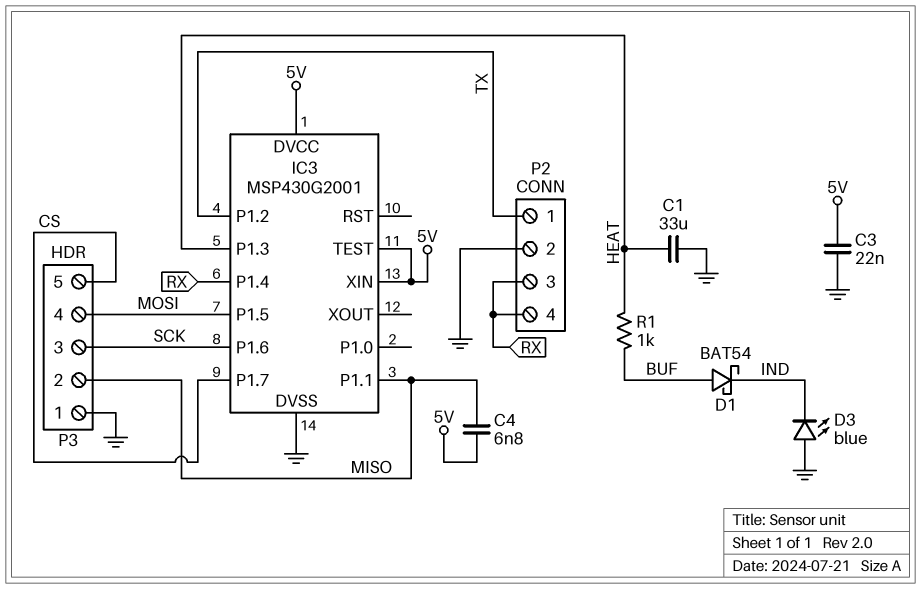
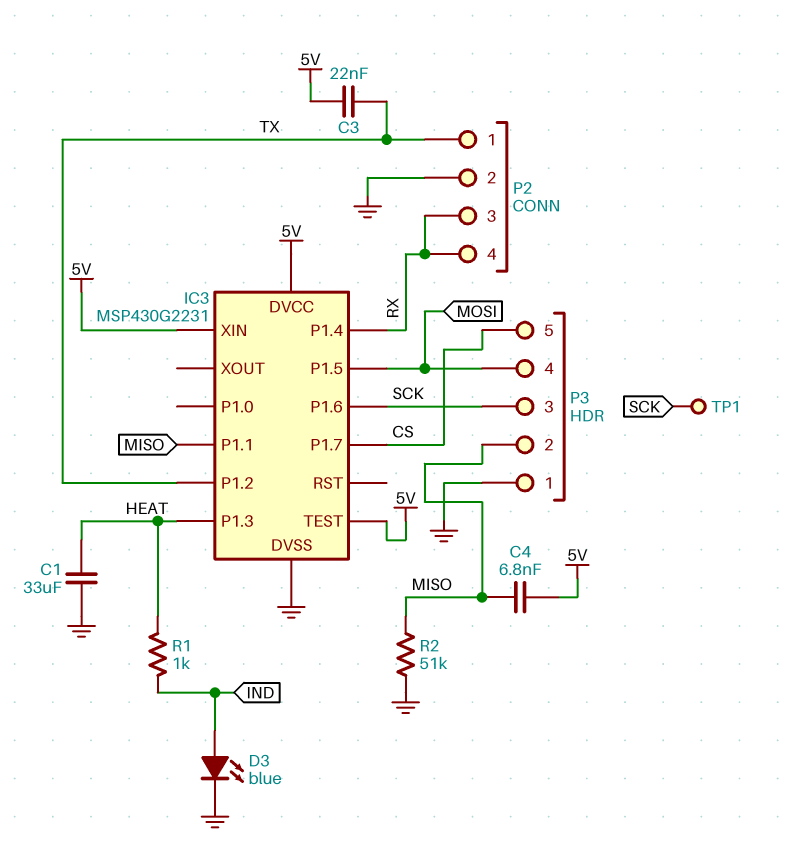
C3: 22nF (5V, GND) -> 22nF (5V, TX)
D1: schottky BAT54 (A BUF, K IND) -> none
D3: LED blue (A GND, K IND) -> LED blue (A IND, K GND)
IC3: MSP430G2001 -> MSP430G2231
R1: 1k (BUF, HEAT) -> 1k (HEAT, IND)
R2: none -> 51k (GND, MISO)
TP1: none -> test point (SCK)

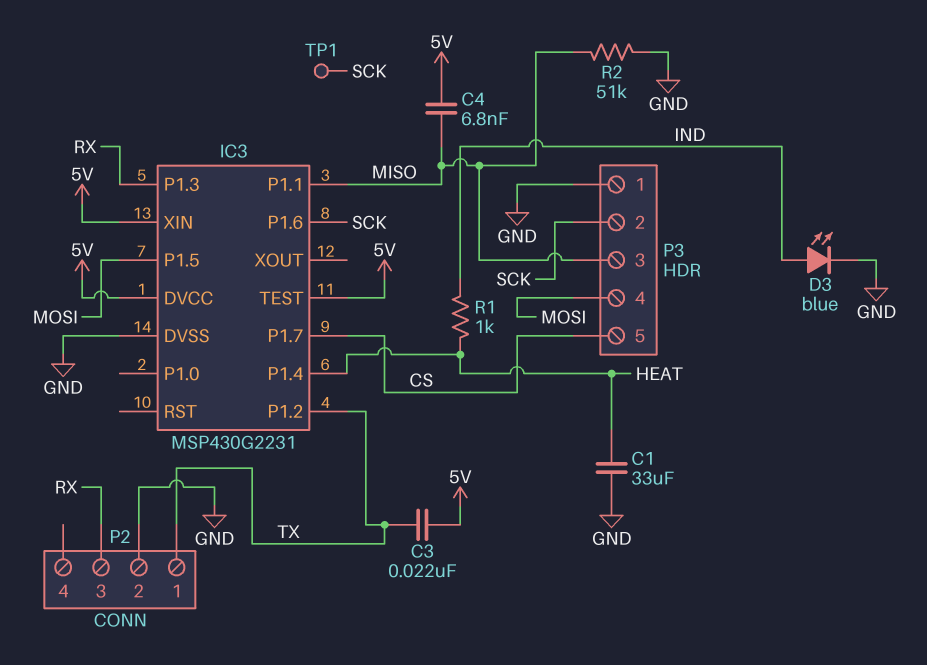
IC3 pin P1.3: HEAT -> RX
IC3 pin P1.4: RX -> HEAT
P2 pin 4: RX -> none
P3 pin 2: MISO -> SCK
P3 pin 3: SCK -> MISO

